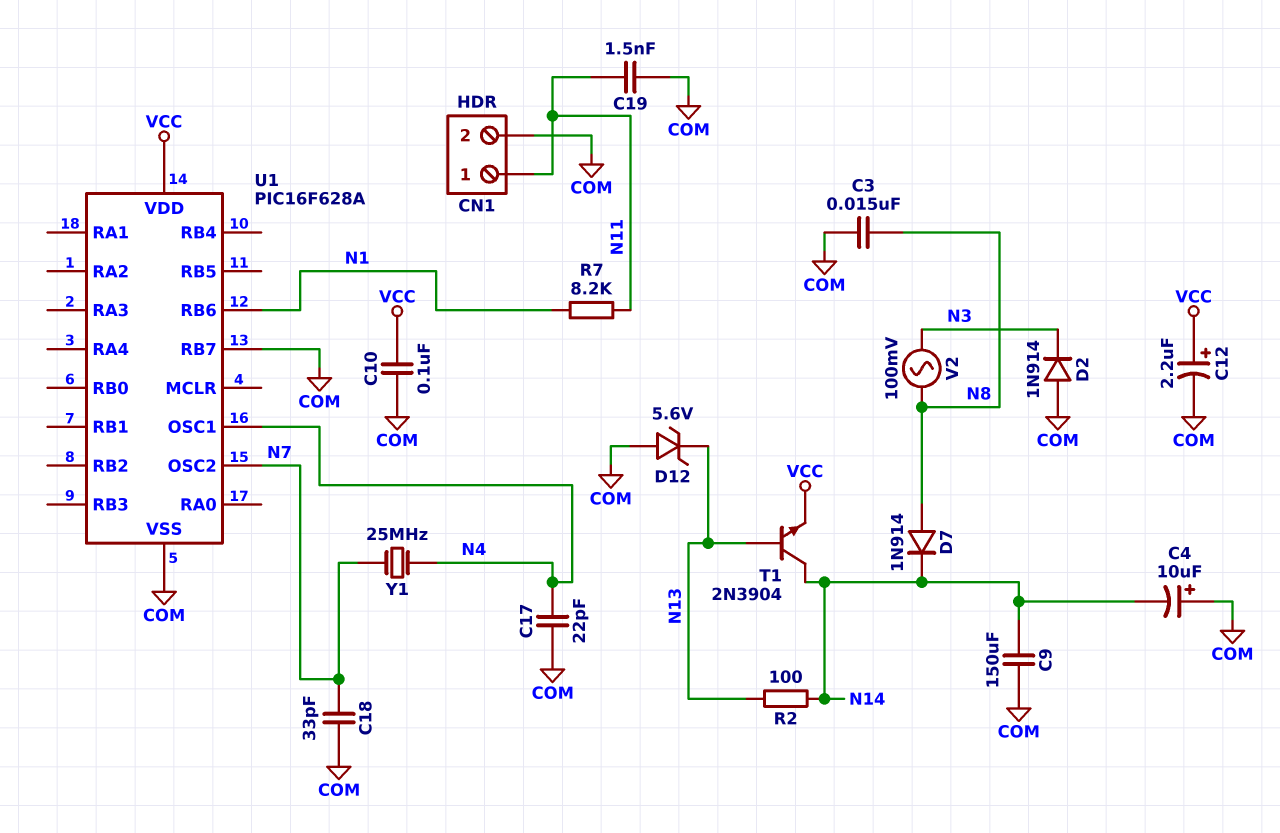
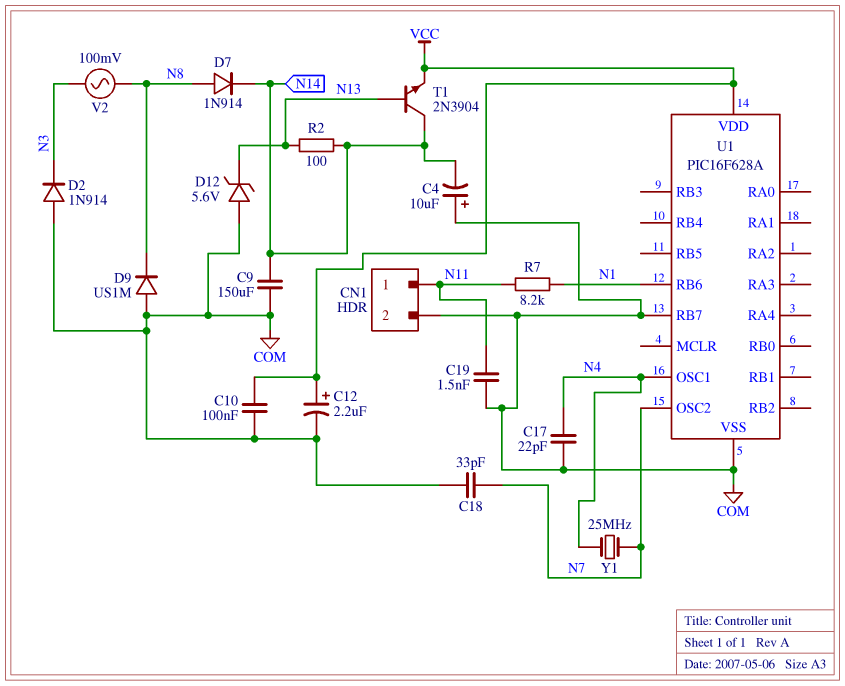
C3: 15nF (COM, N8) -> none
D9: none -> diode US1M (A COM, K N8)

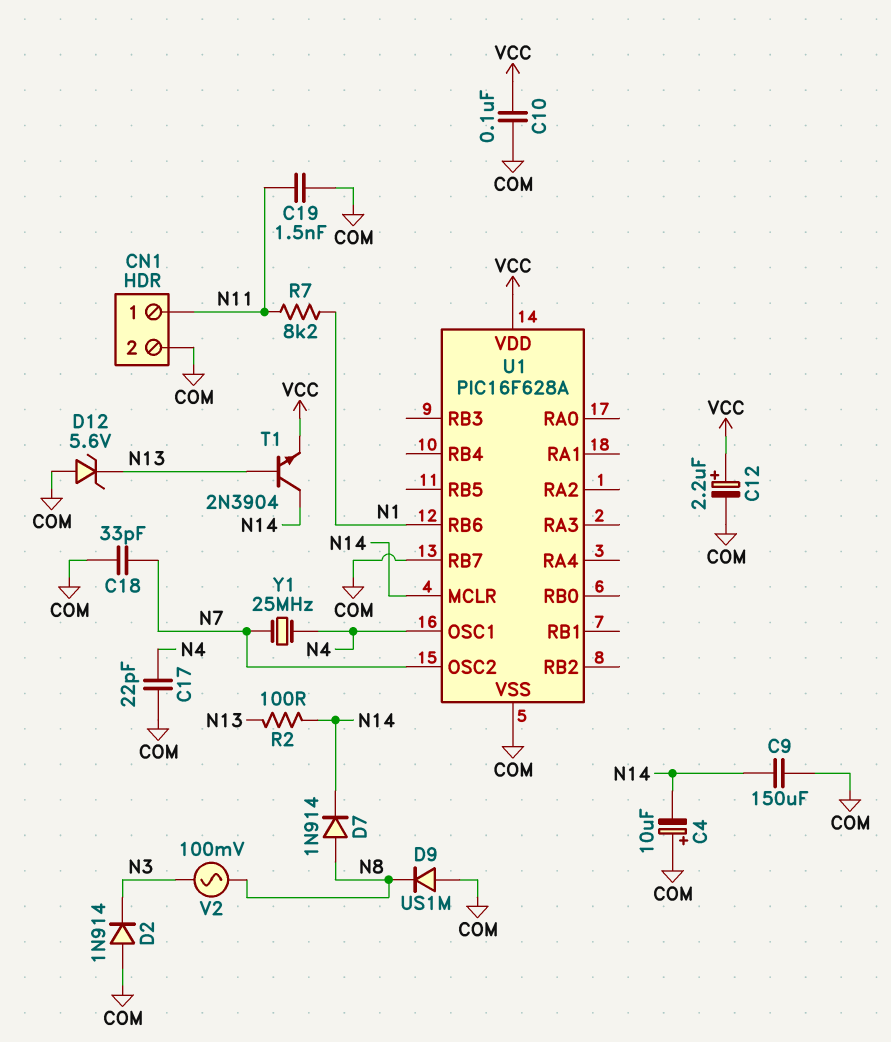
U1 pin MCLR: none -> N14

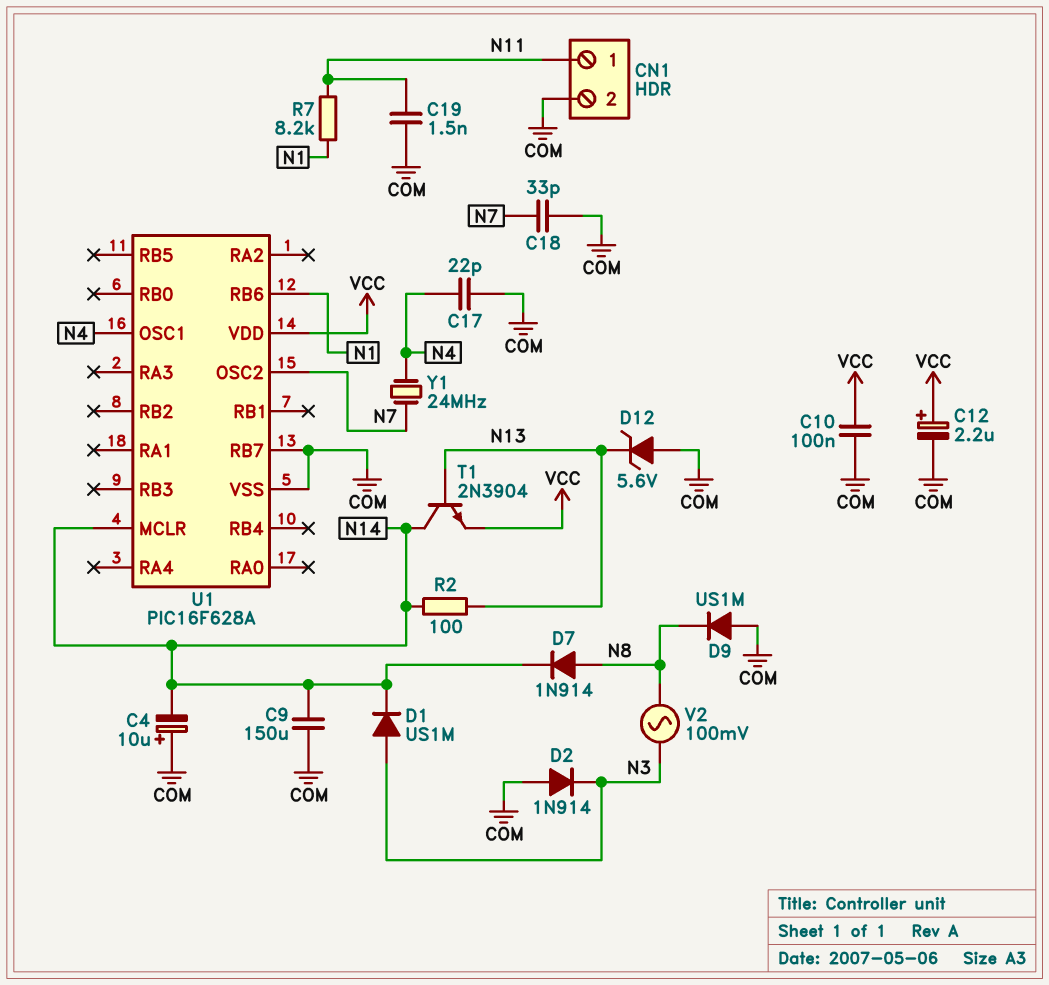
D1: none -> diode US1M (A N3, K N14)
Y1: 25MHz (N4, N7) -> 24MHz (N4, N7)

